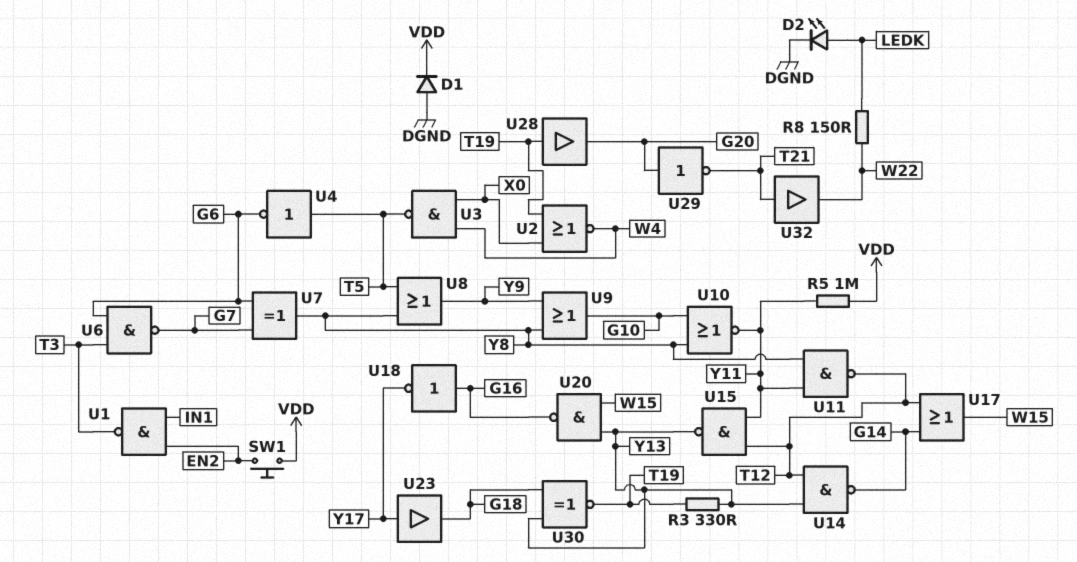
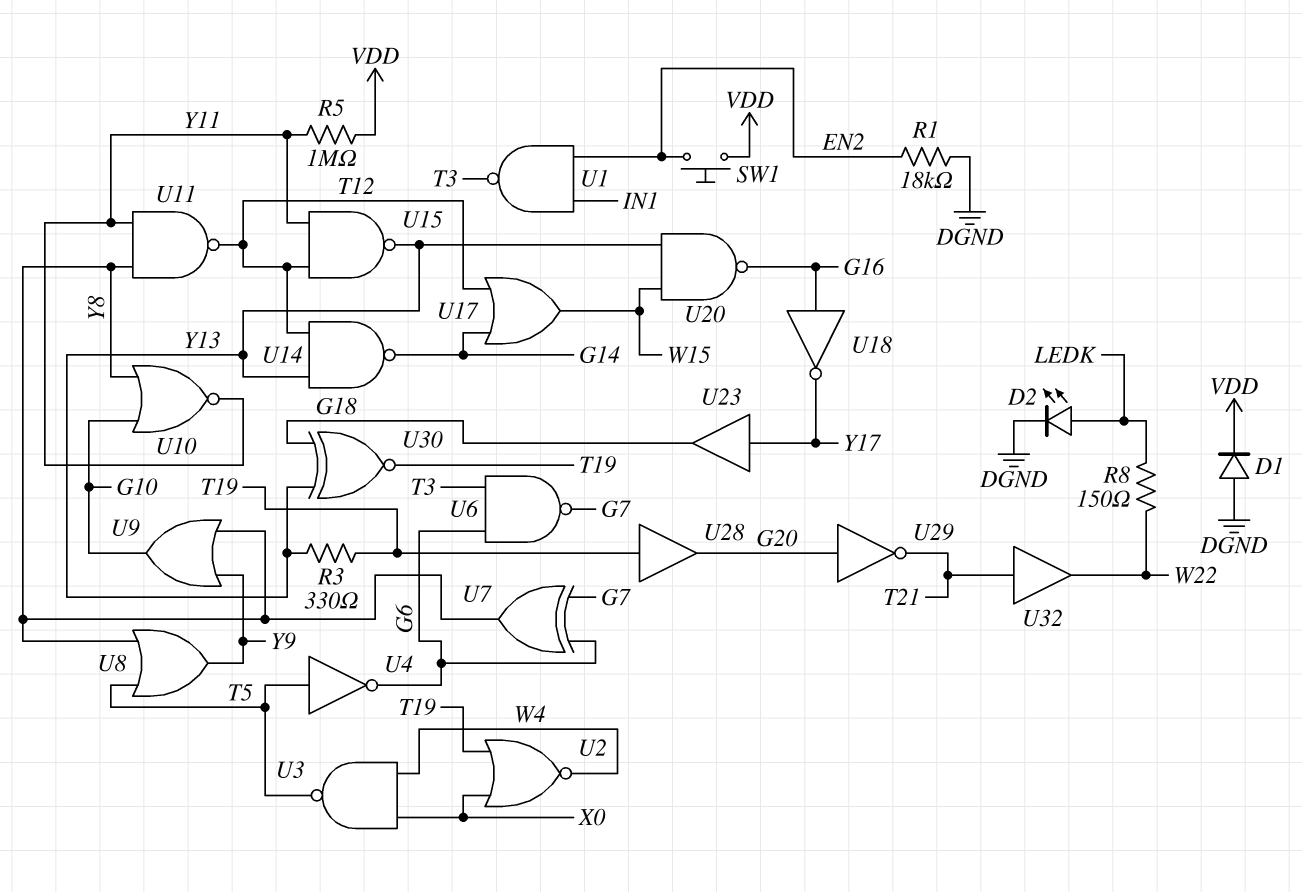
R1: none -> 18k (DGND, EN2)

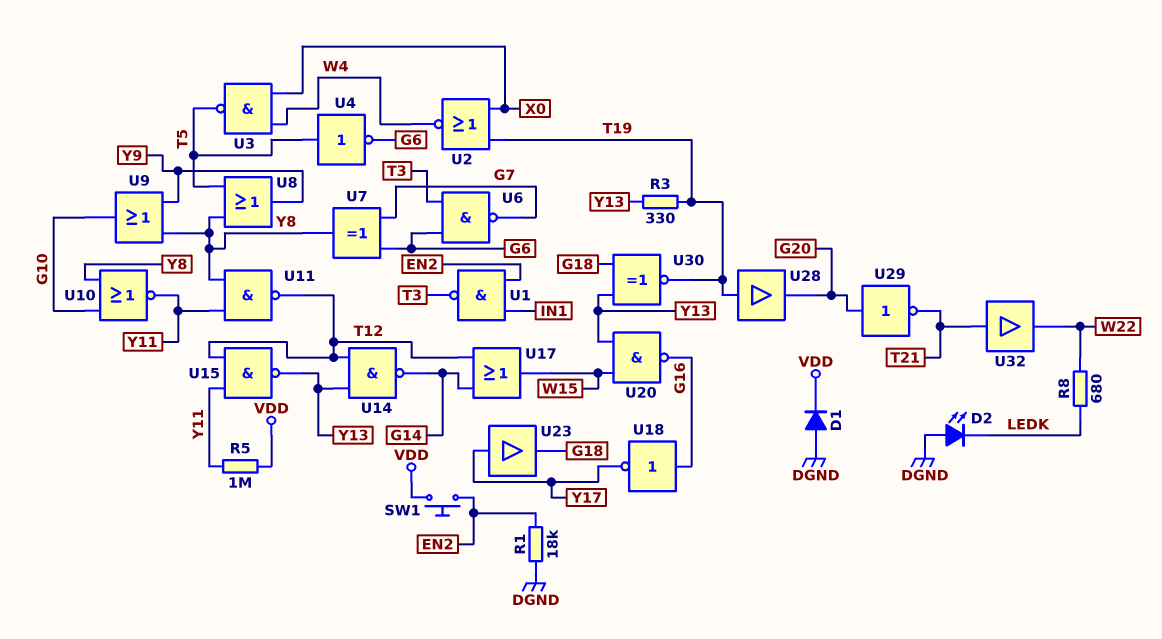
D2: LED (A LEDK, K DGND) -> LED (A DGND, K LEDK)
R8: 150 (LEDK, W22) -> 680 (LEDK, W22)

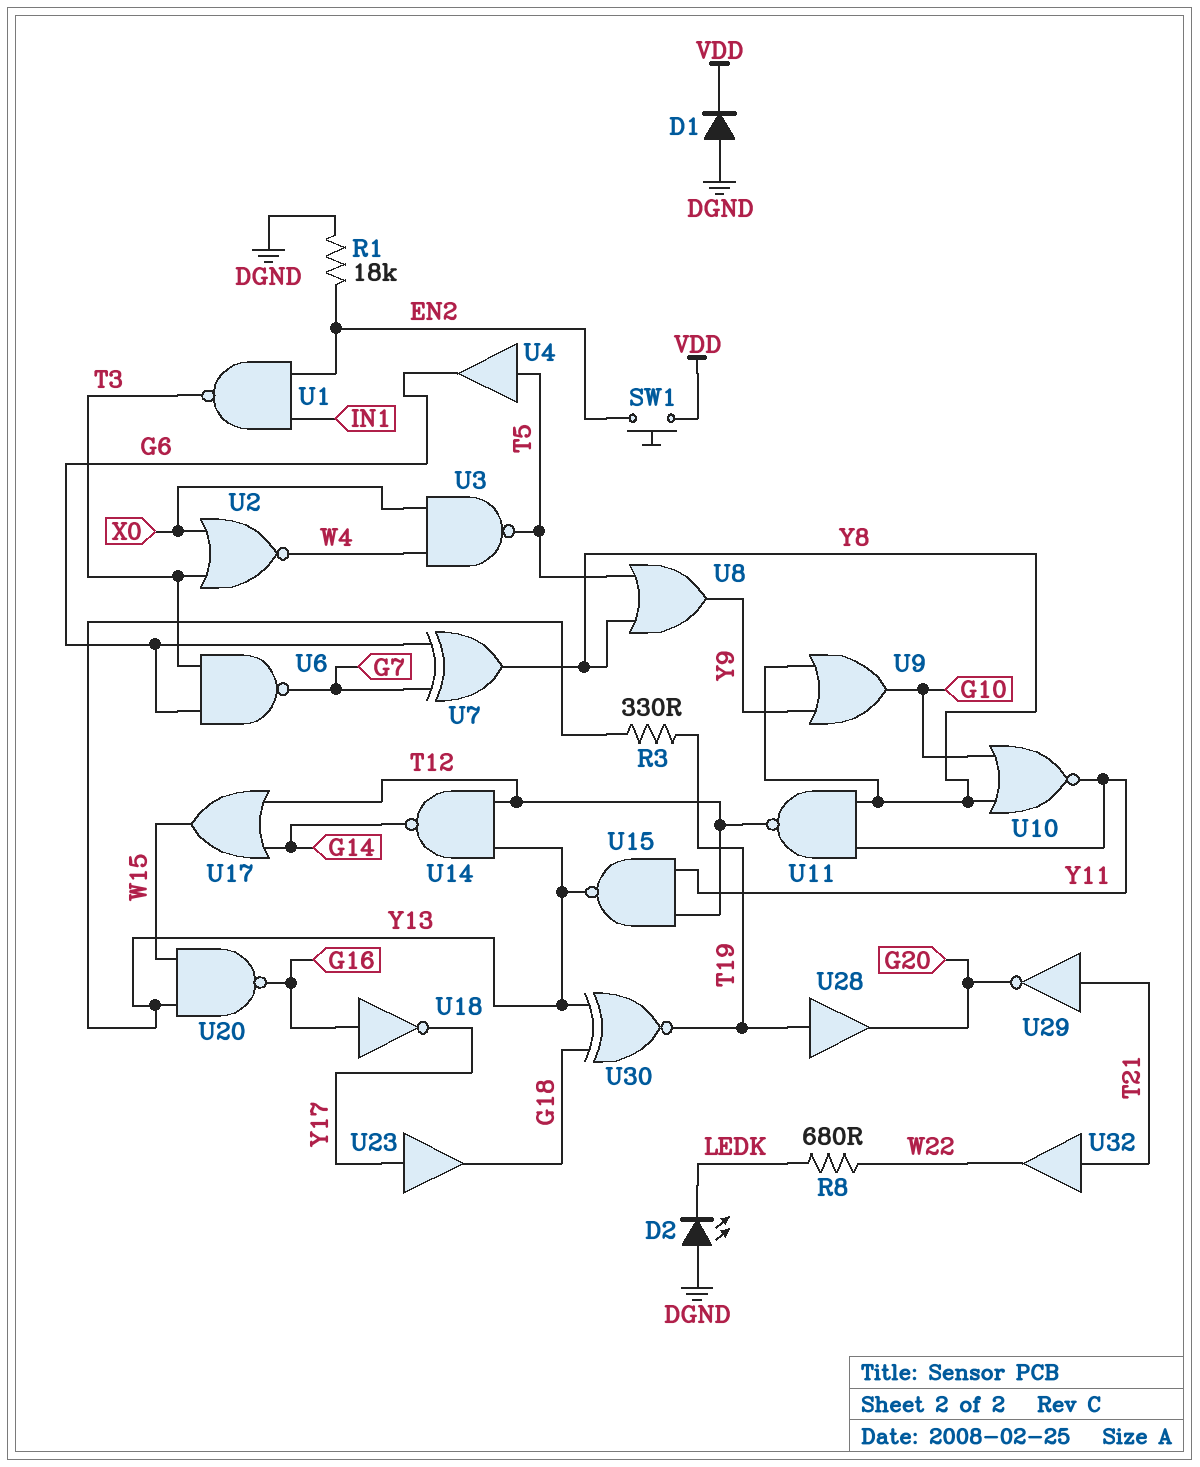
R5: 1M (VDD, Y11) -> none
U2: NOR (in T19, in X0, out W4) -> NOR (in T3, in X0, out W4)
U4: NOT (in T5, out G6) -> buffer (in T5, out G6)
U29: NOT (in G20, out T21) -> NOT (in T21, out G20)

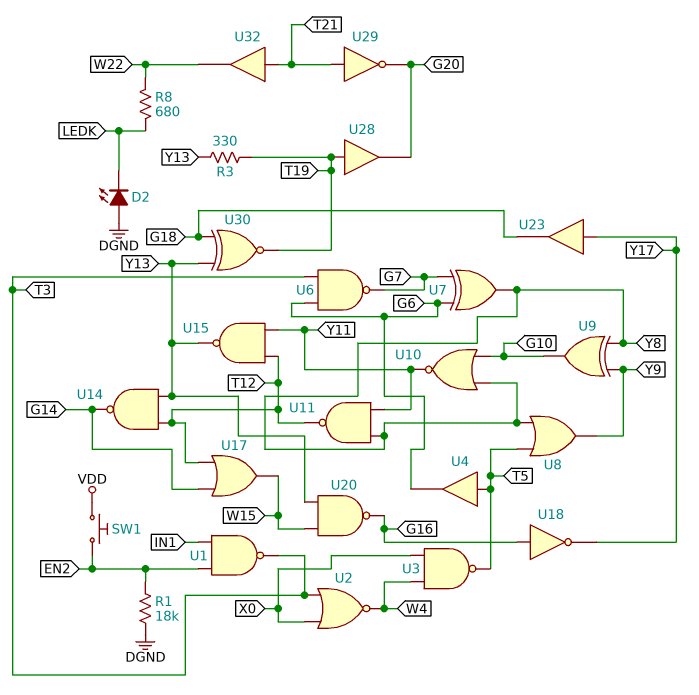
D1: diode (A DGND, K VDD) -> none
U9: OR (in Y8, in Y9, out G10) -> XOR (in Y8, in Y9, out G10)

